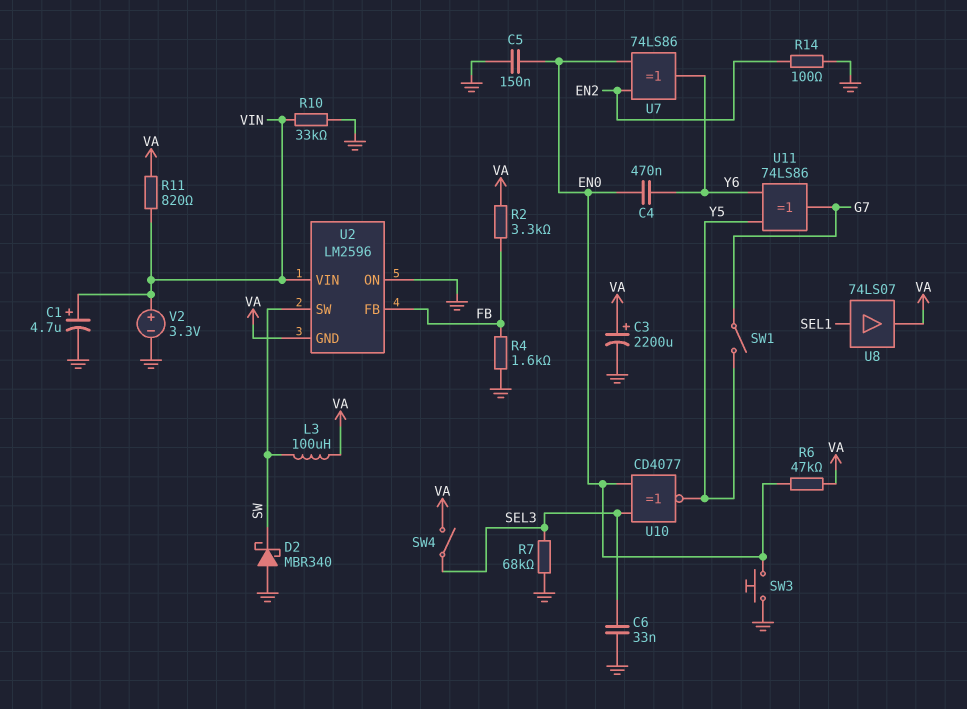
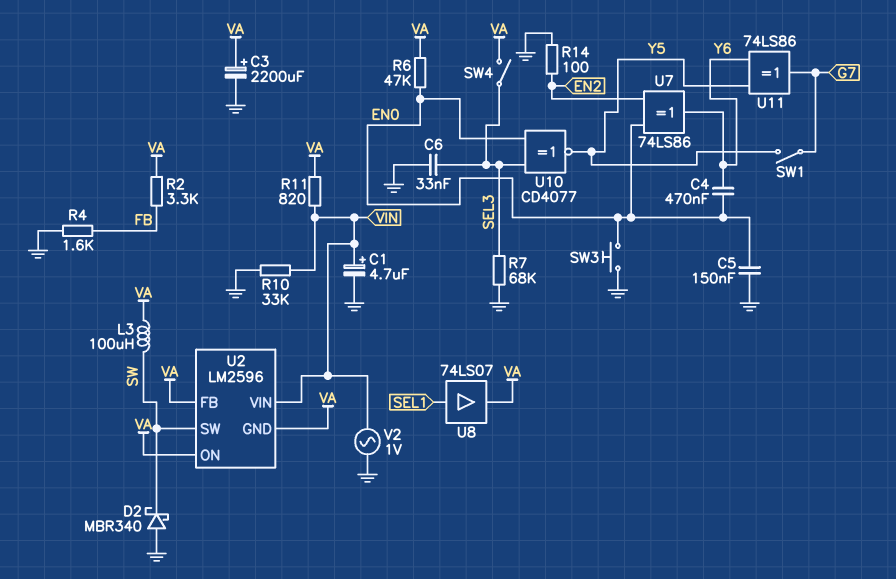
U2 pin FB: FB -> VA
U2 pin ON: GND -> VA
V2: 3.3V (plus VIN, minus GND) -> AC 1V (GND, VIN)

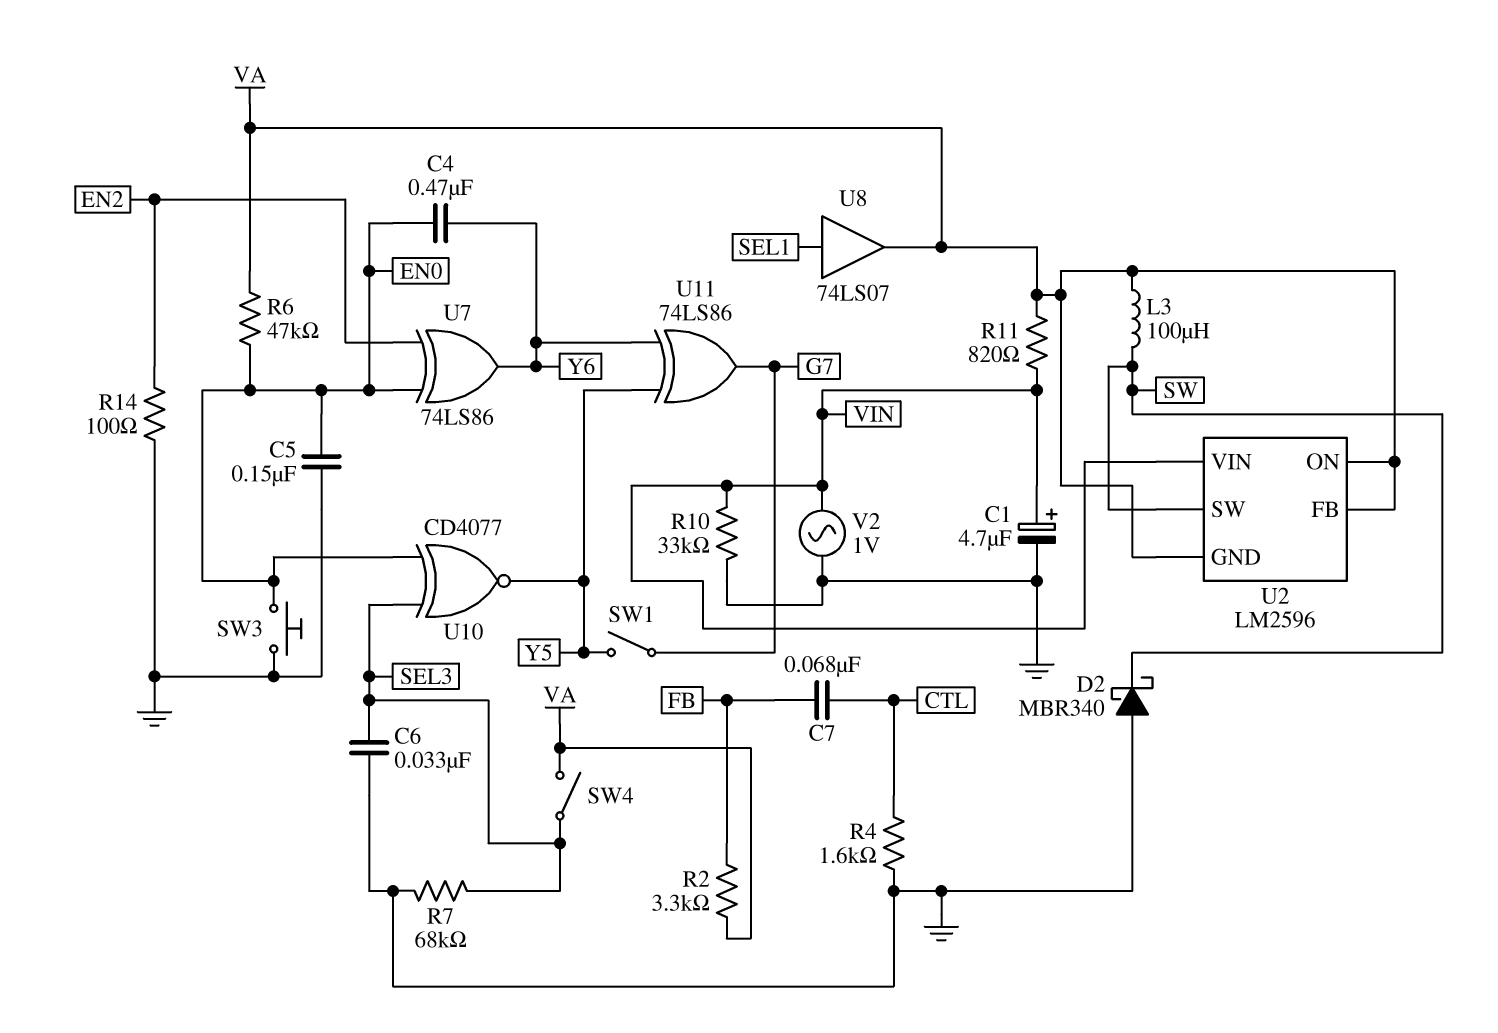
C3: 2200uF (plus VA, minus GND) -> none
C7: none -> 68nF (CTL, FB)
R4: 1.6k (FB, GND) -> 1.6k (CTL, GND)

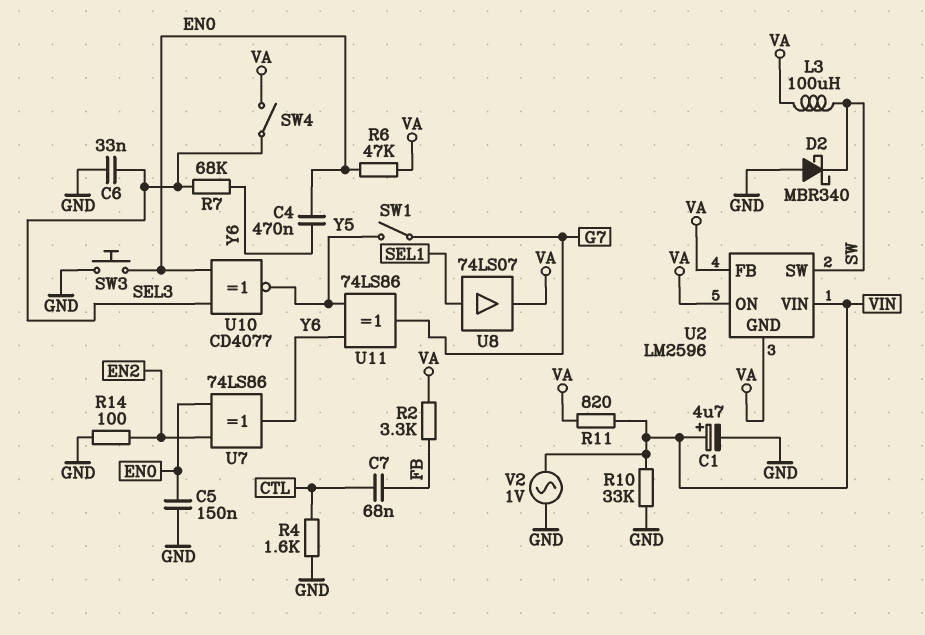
R7: 68k (GND, SEL3) -> 68k (SEL3, Y6)

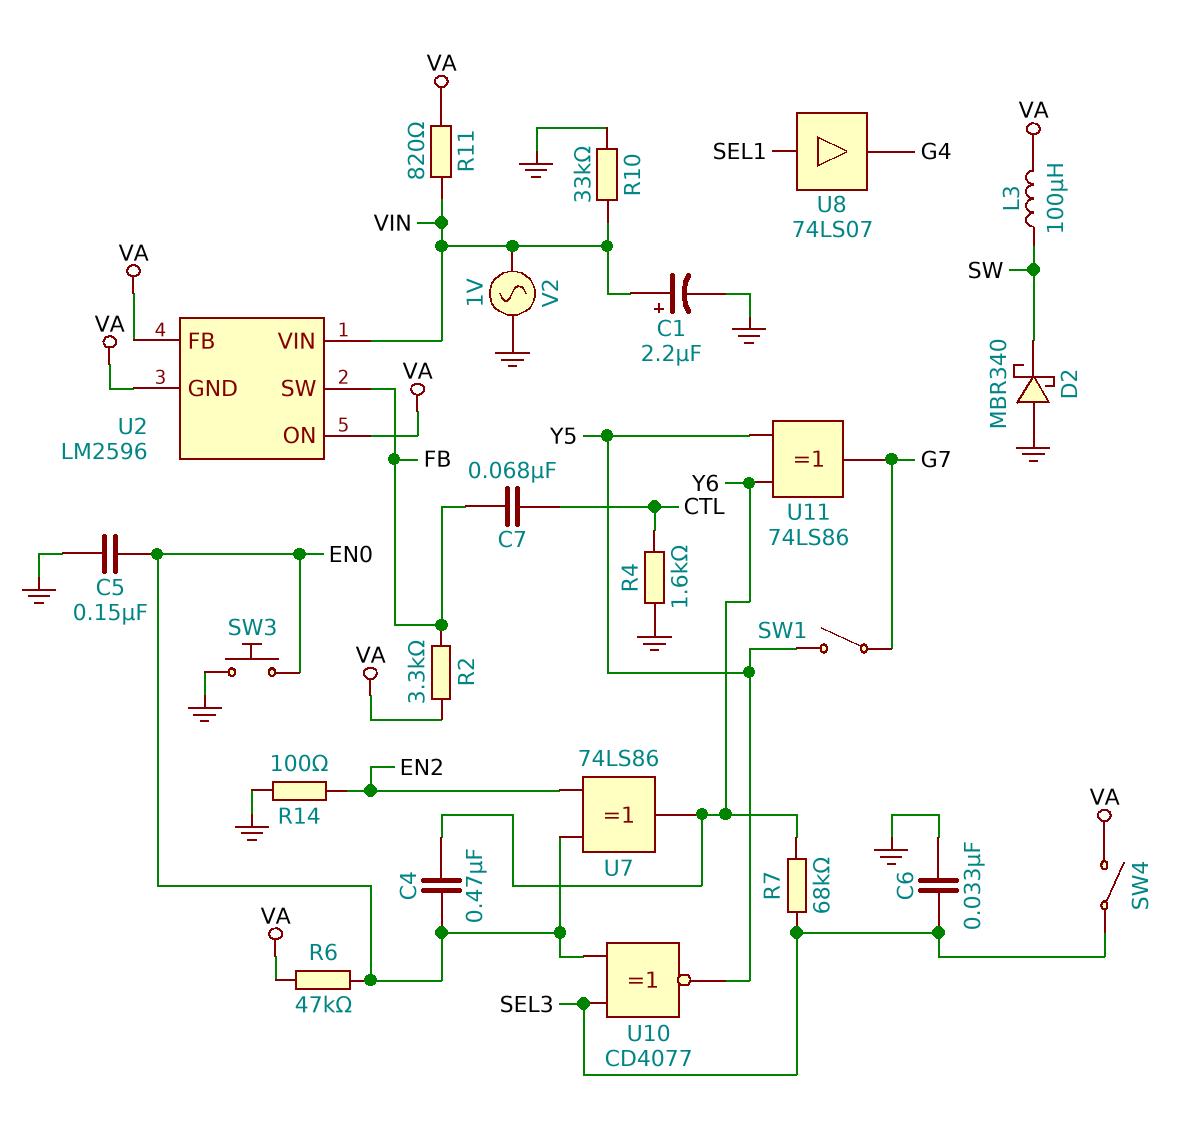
C1: 4.7uF (plus VIN, minus GND) -> 2.2uF (plus VIN, minus GND)
U2 pin SW: SW -> FB
U8: buffer 74LS07 (in SEL1, out VA) -> buffer 74LS07 (in SEL1, out G4)

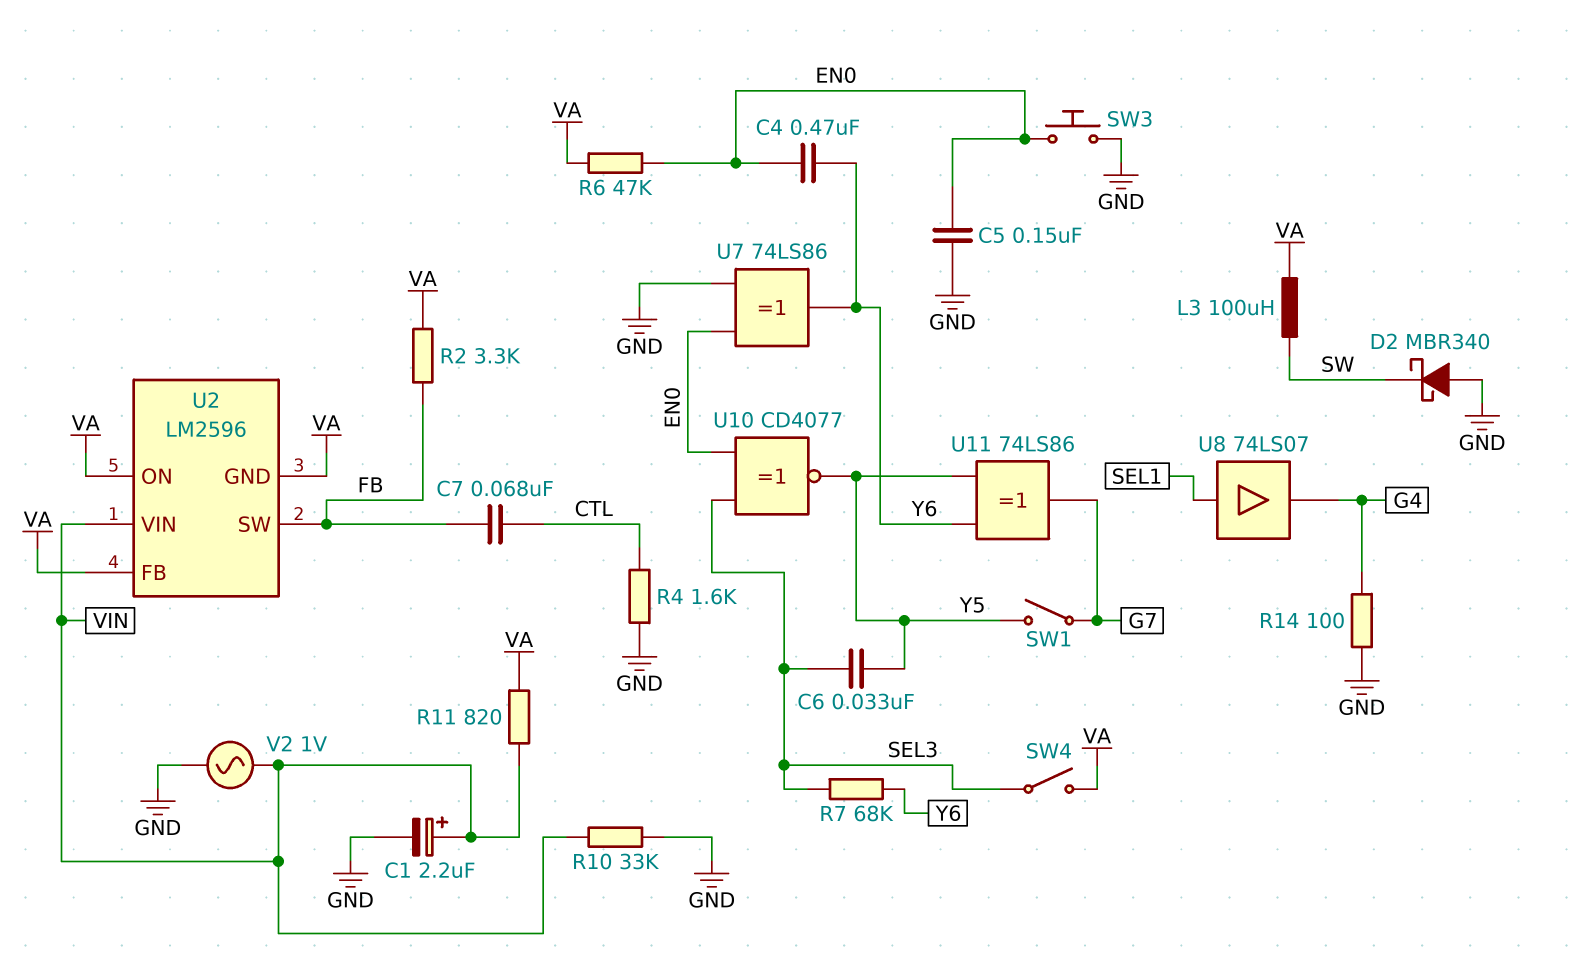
C6: 33nF (GND, SEL3) -> 33nF (SEL3, Y5)
R14: 100 (EN2, GND) -> 100 (G4, GND)
U7: XOR 74LS86 (in EN0, in EN2, out Y6) -> XOR 74LS86 (in EN0, in GND, out Y6)

